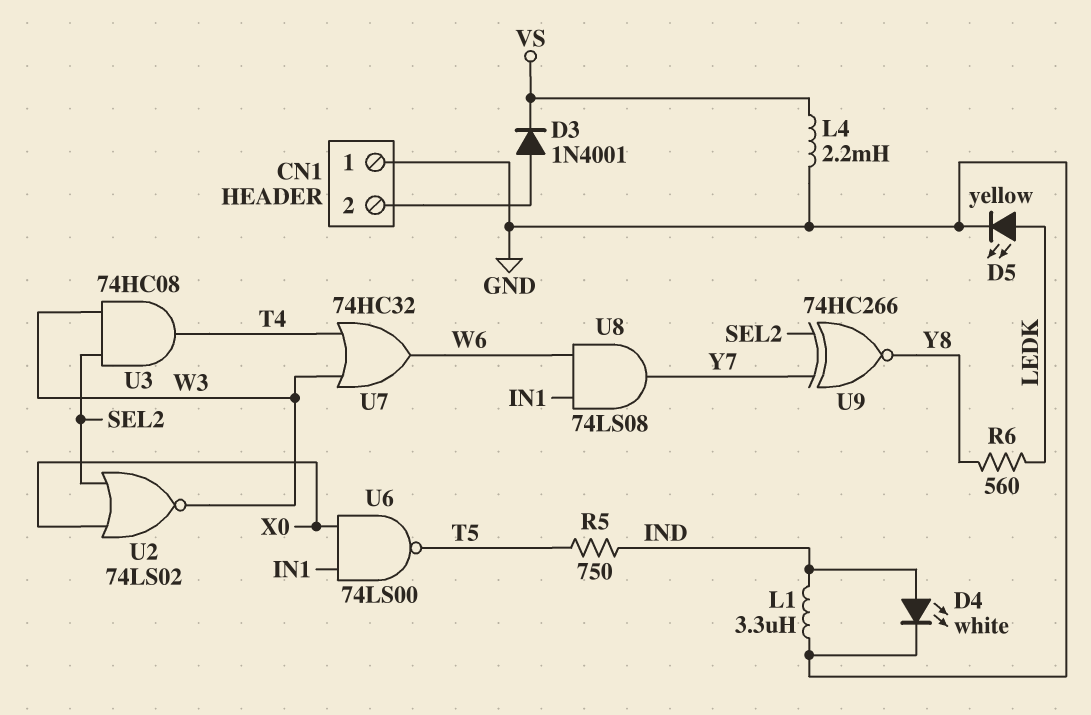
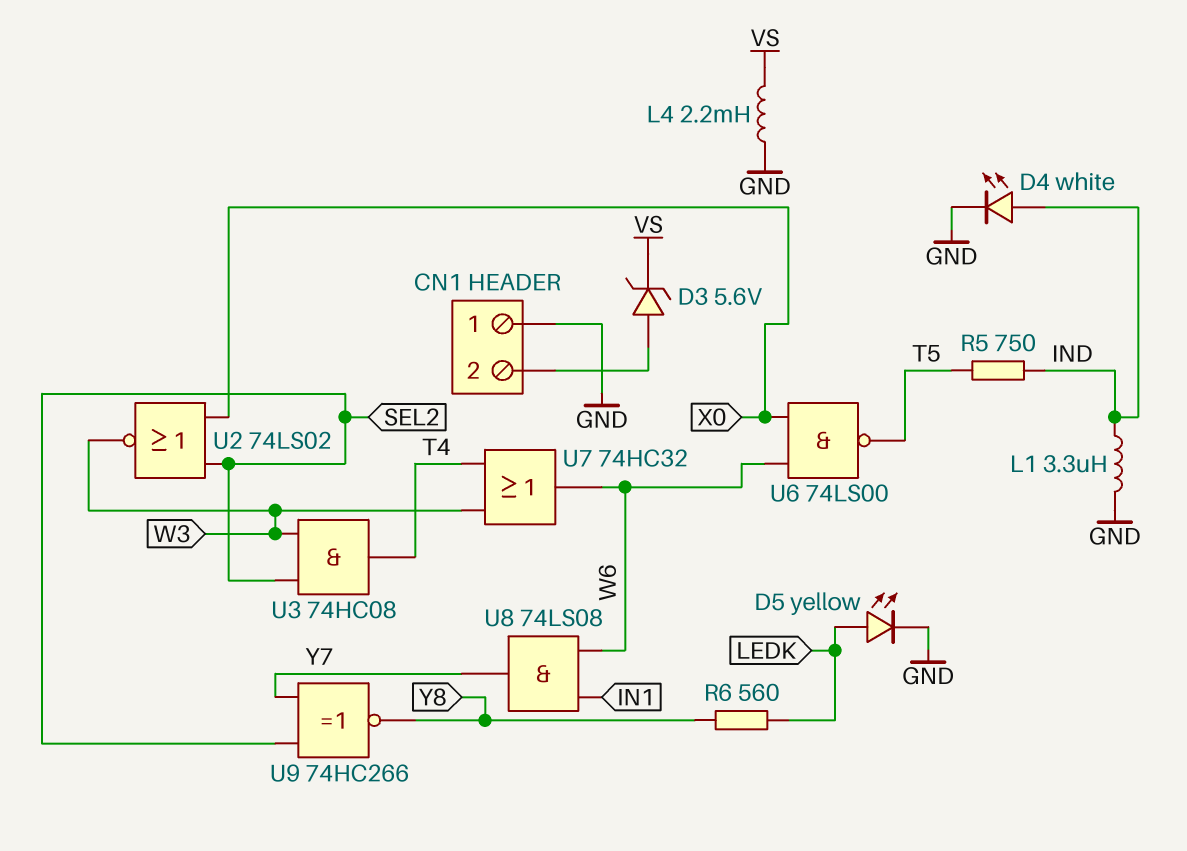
D3: diode 1N4001 (A CN1/2, K VS) -> zener 5.6V (A CN1/2, K VS)
U6: NAND 74LS00 (in IN1, in X0, out T5) -> NAND 74LS00 (in W6, in X0, out T5)

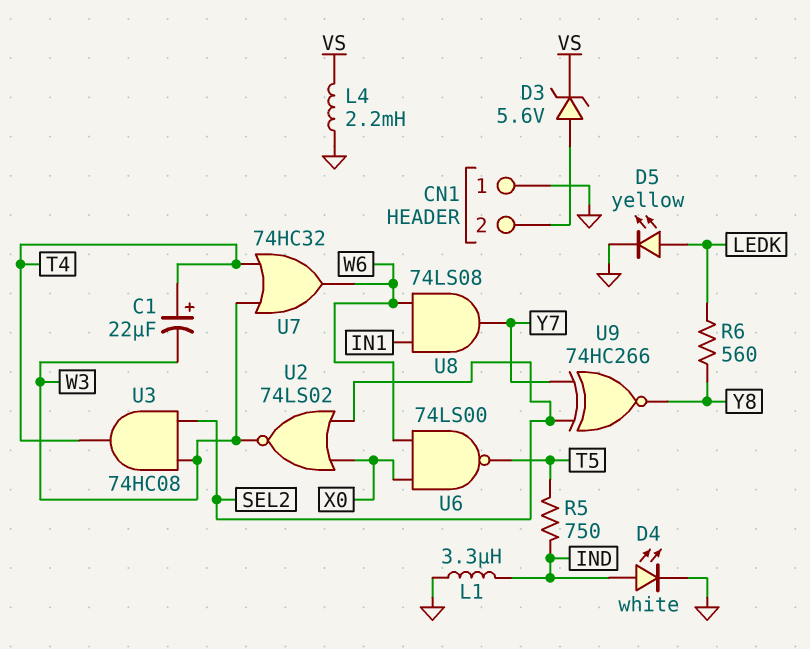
C1: none -> 22uF (plus T4, minus W3)

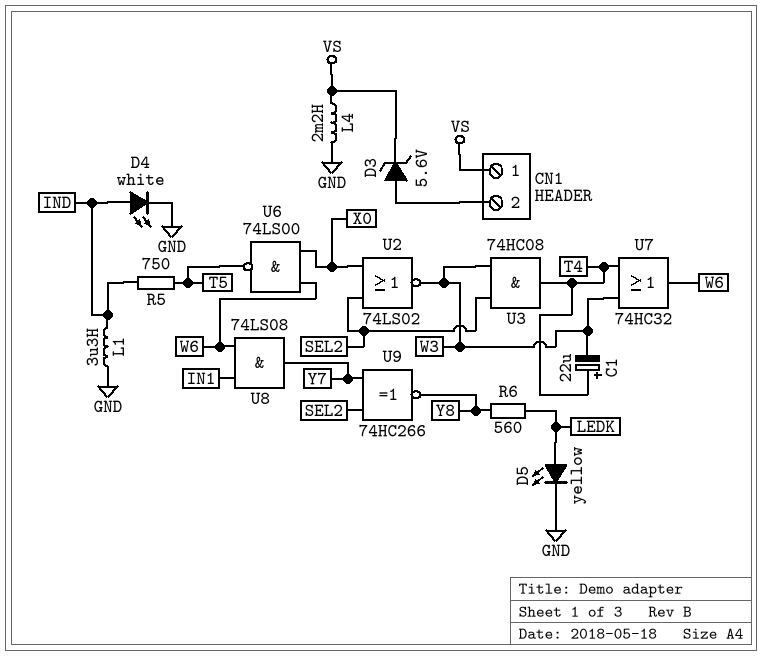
CN1 pin 1: GND -> VS

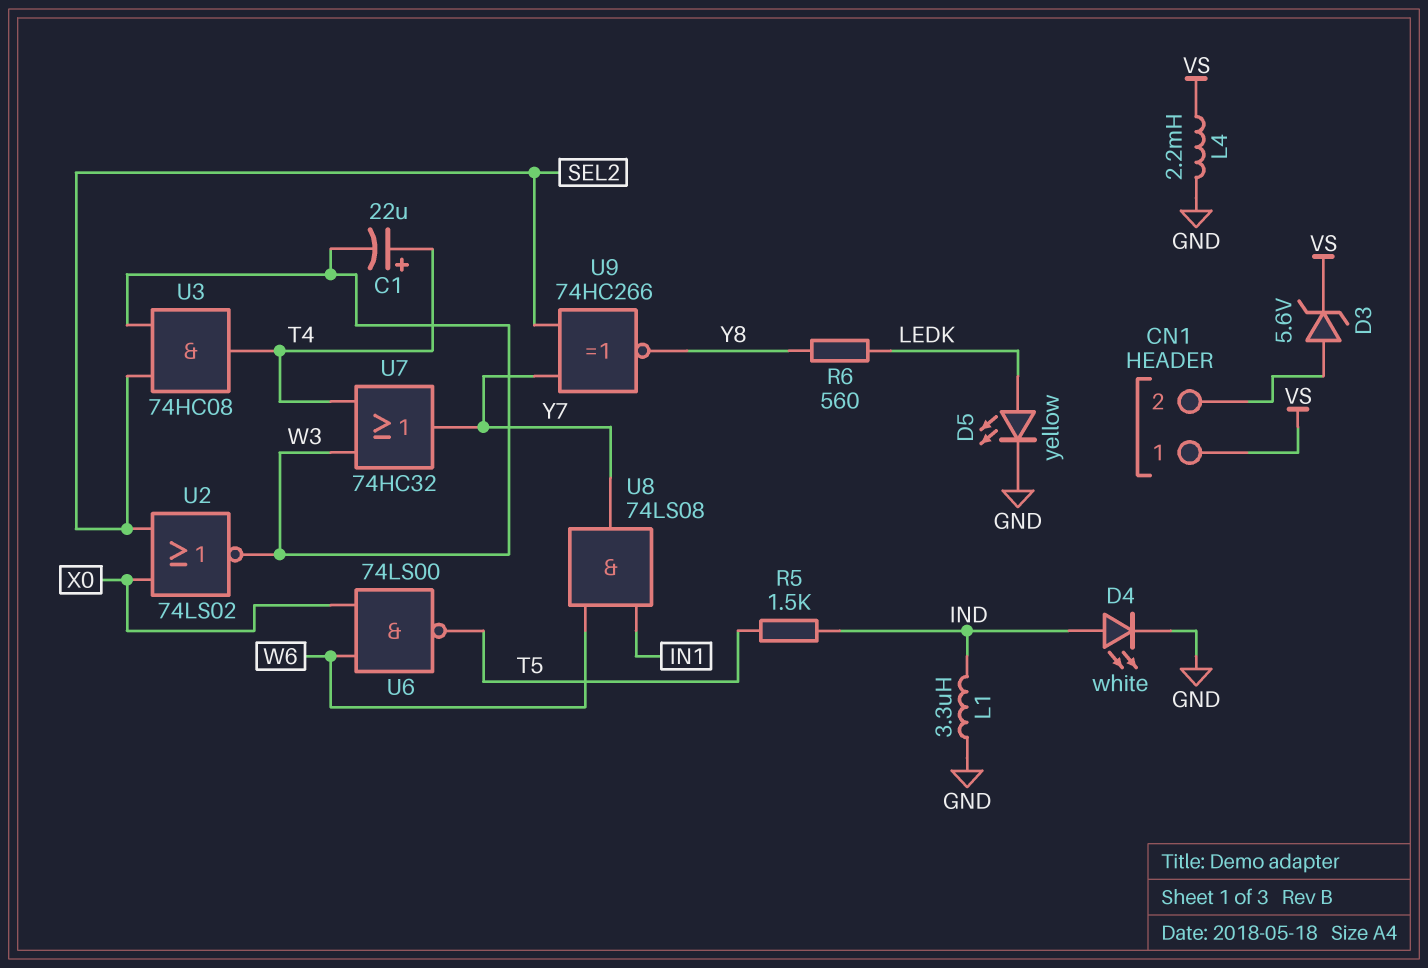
R5: 750 (IND, T5) -> 1.5k (IND, T5)
U7: OR 74HC32 (in T4, in W3, out W6) -> OR 74HC32 (in T4, in W3, out Y7)

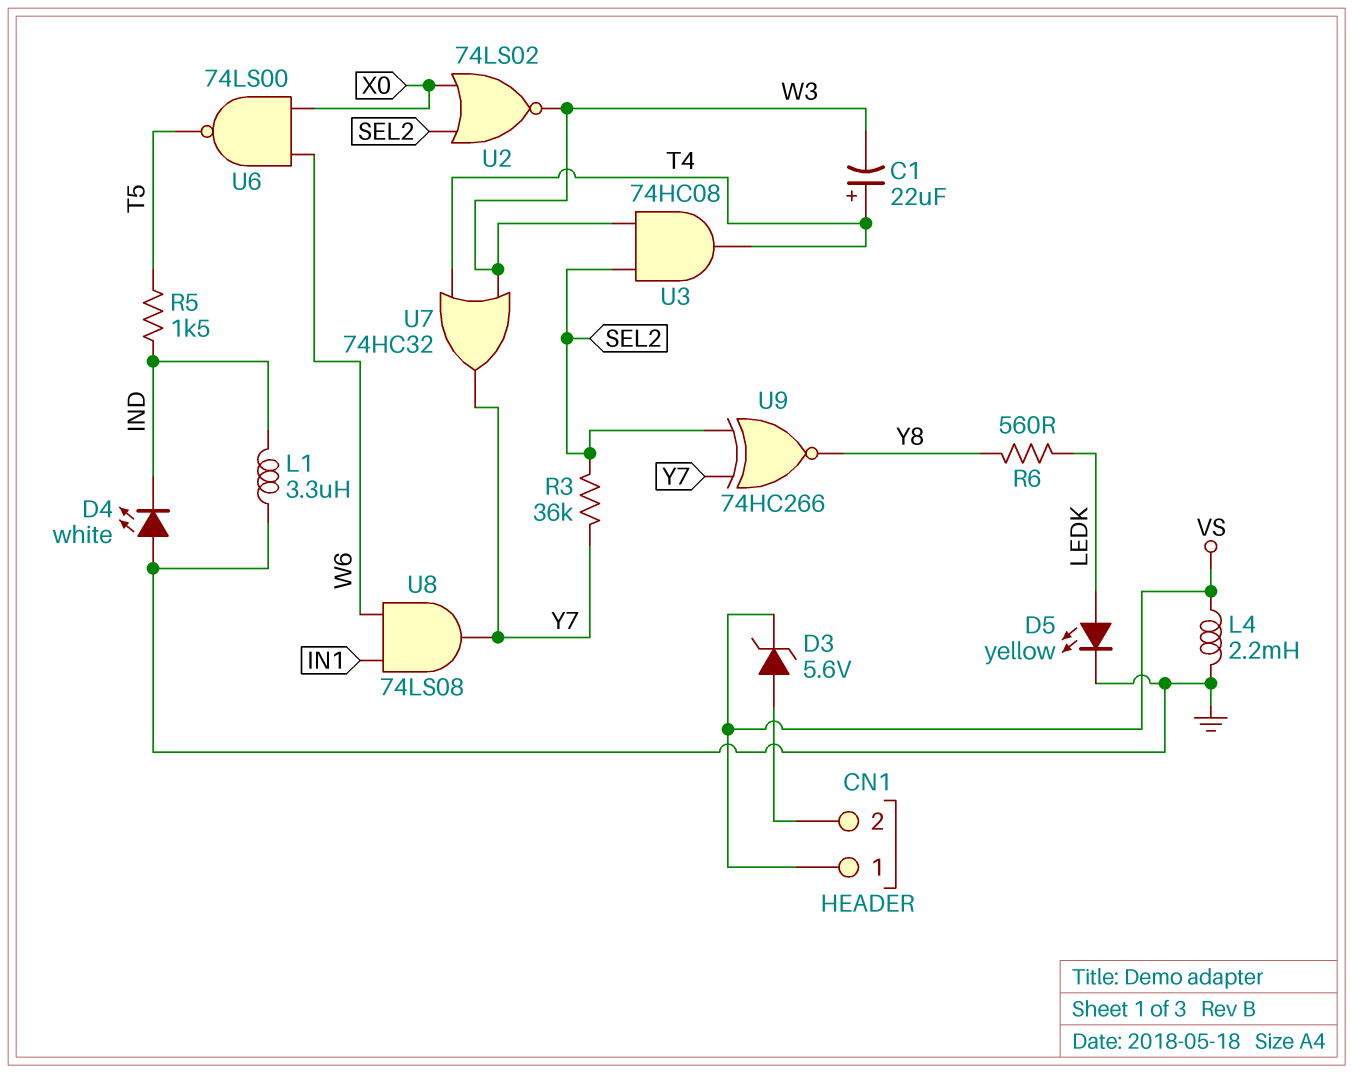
D4: LED white (A IND, K GND) -> LED white (A GND, K IND)
R3: none -> 36k (SEL2, Y7)

